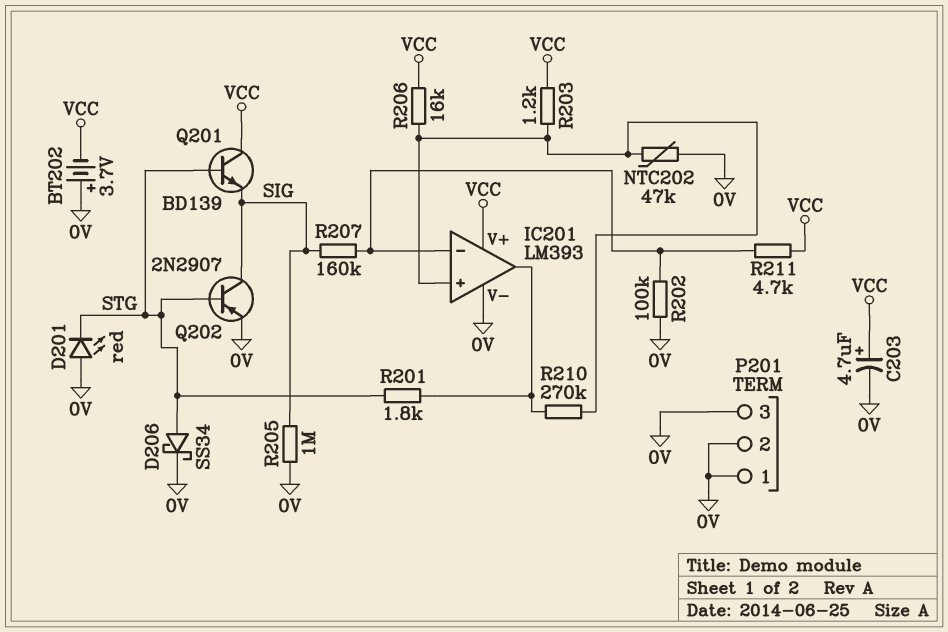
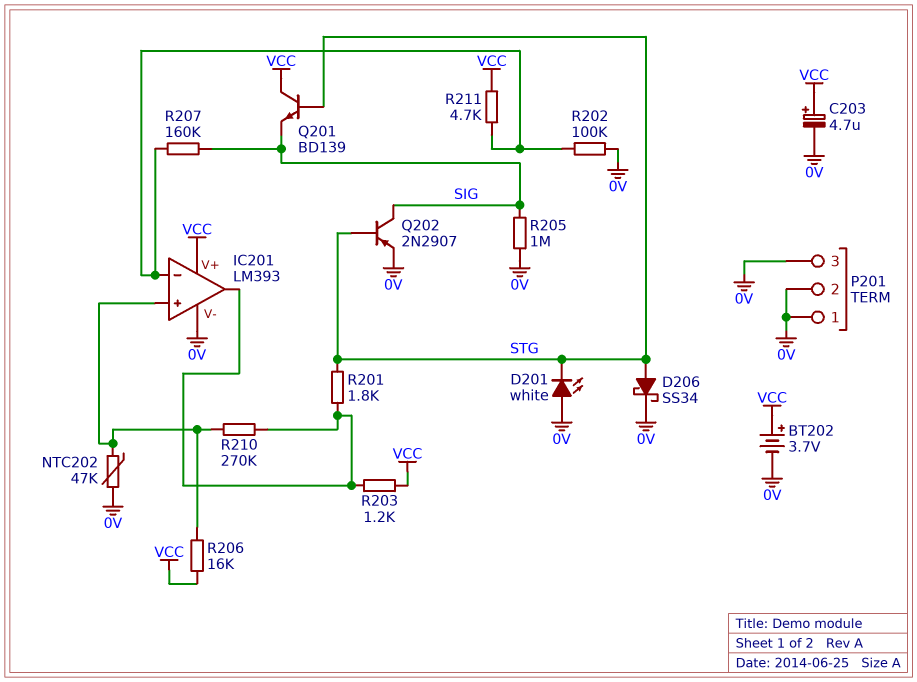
BT202: 3.7V (plus 0V, minus VCC) -> 3.7V (plus VCC, minus 0V)
D201: LED red (A 0V, K STG) -> LED white (A 0V, K STG)
R203: 1.2k (IC201/in+, VCC) -> 1.2k (IC201/out, VCC)

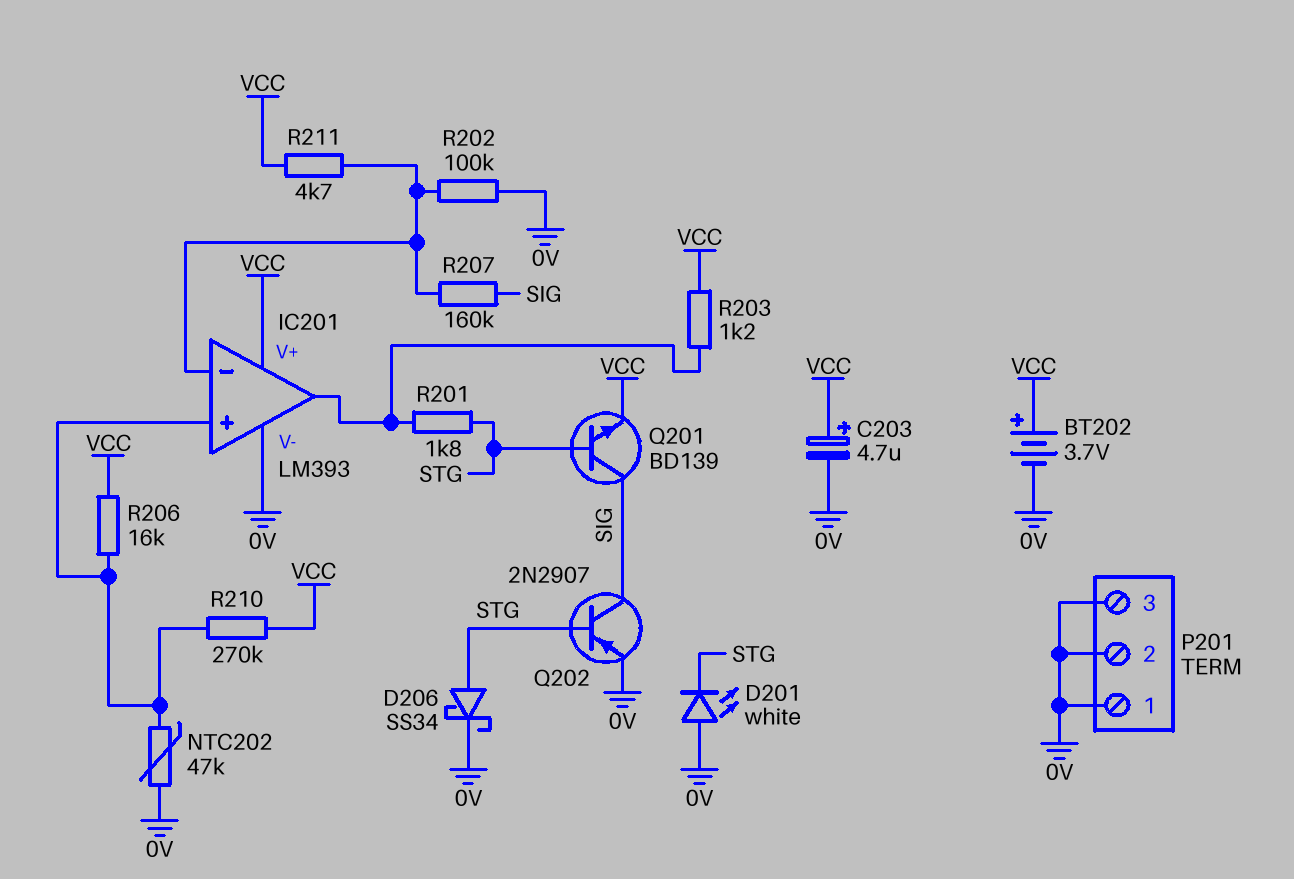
Q201: NPN BD139 (B STG, C VCC, E SIG) -> NPN BD139 (B STG, C SIG, E VCC)
R205: 1M (0V, SIG) -> none
R210: 270k (IC201/in+, IC201/out) -> 270k (IC201/in+, VCC)

